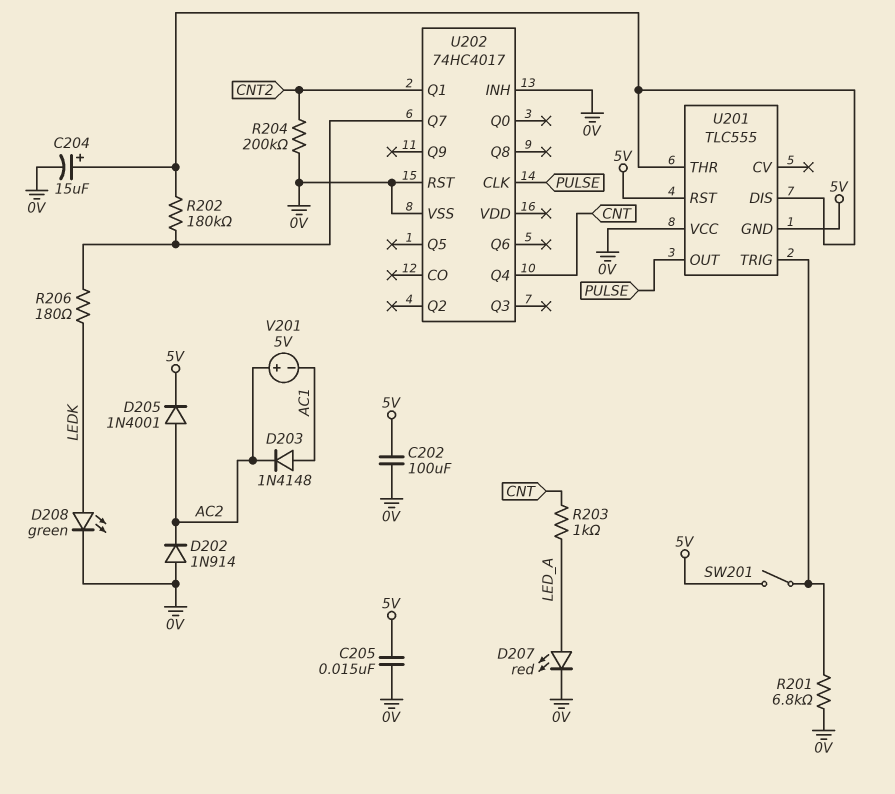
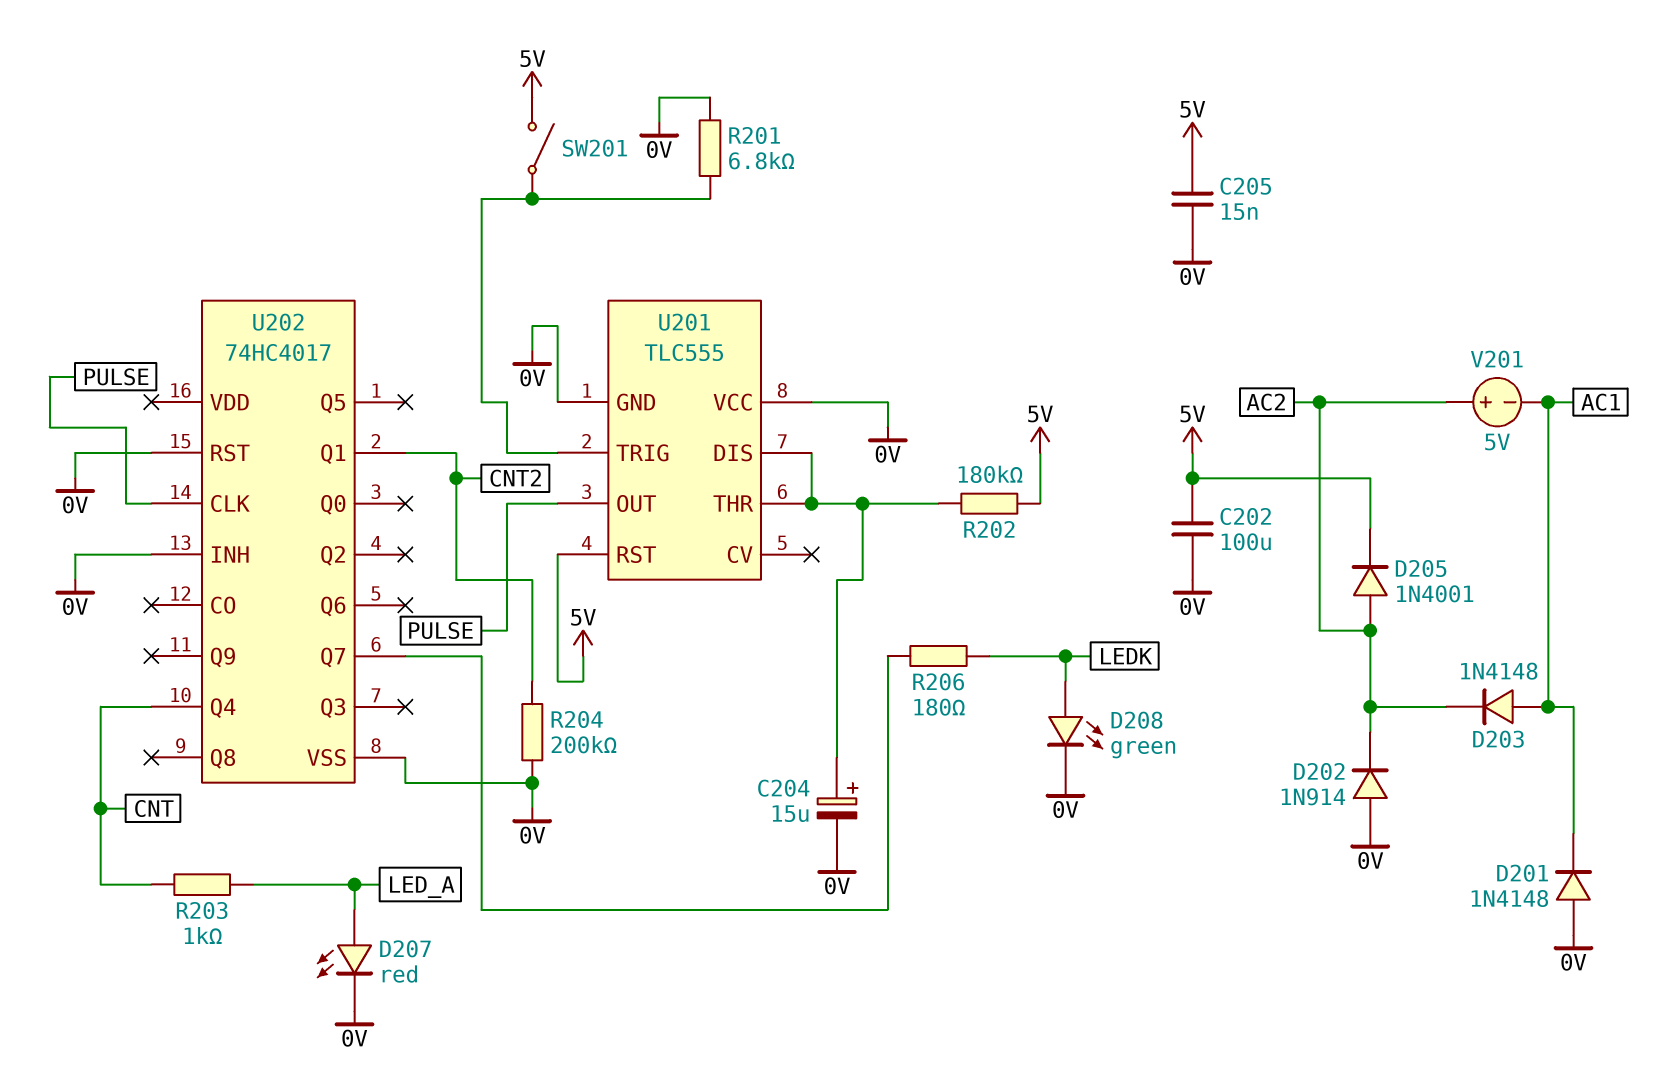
D201: none -> diode 1N4148 (A 0V, K AC1)
R202: 180k (U201/DIS, U202/Q7) -> 180k (5V, U201/DIS)
U201 pin GND: 5V -> 0V

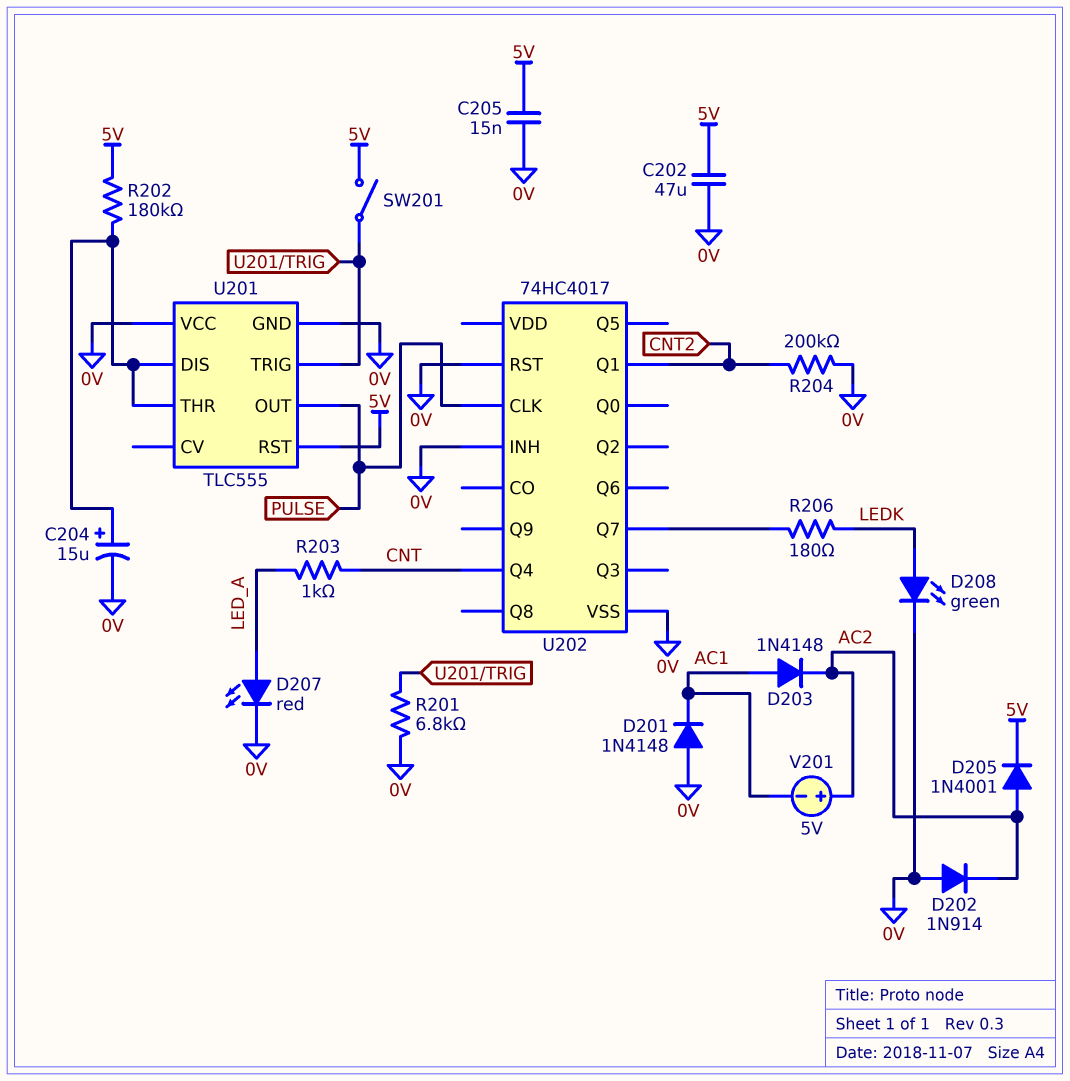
C202: 100uF (0V, 5V) -> 47uF (0V, 5V)

